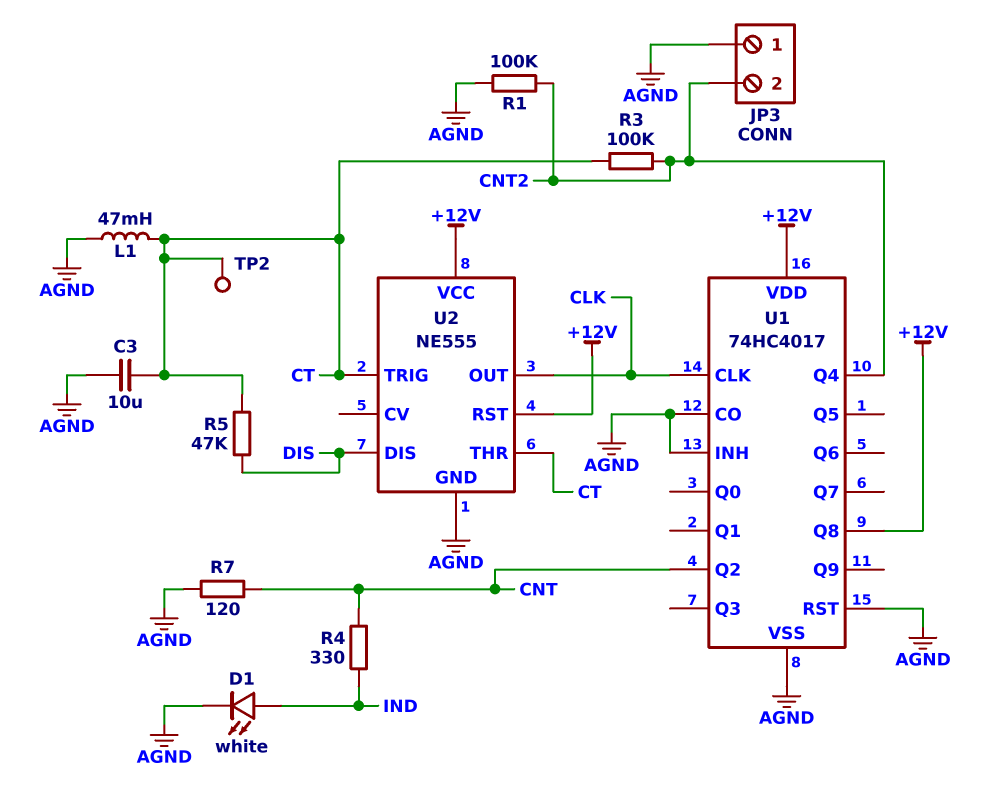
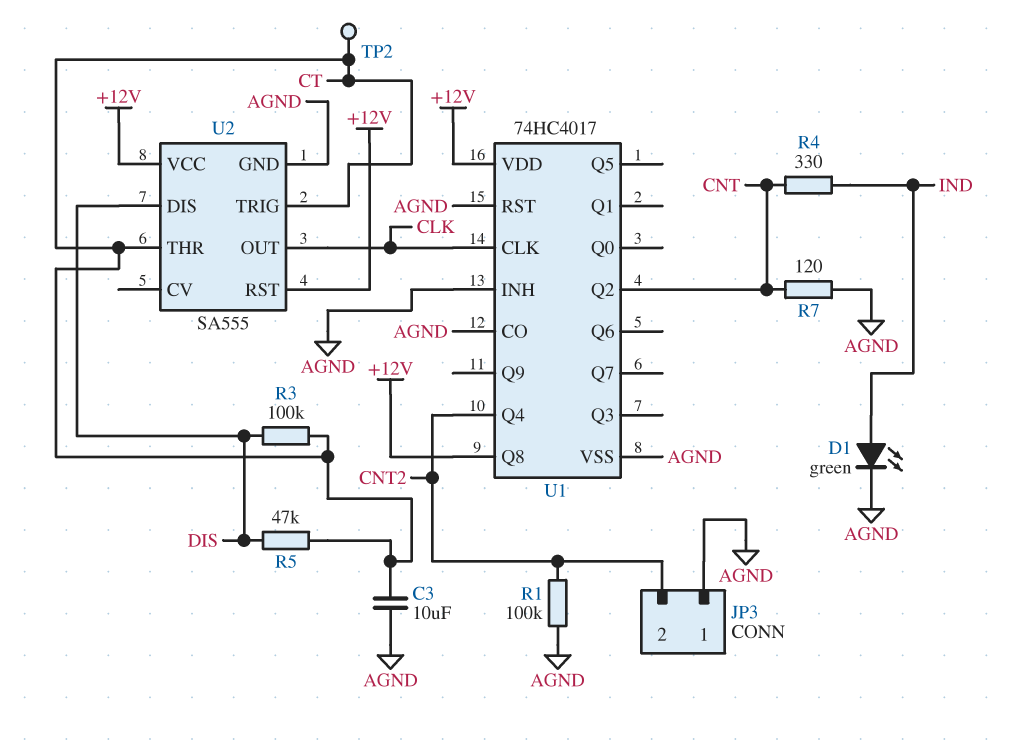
D1: LED white (A IND, K AGND) -> LED green (A IND, K AGND)
L1: 47mH (AGND, CT) -> none
R3: 100k (CNT2, CT) -> 100k (CT, DIS)
U2: NE555 -> SA555

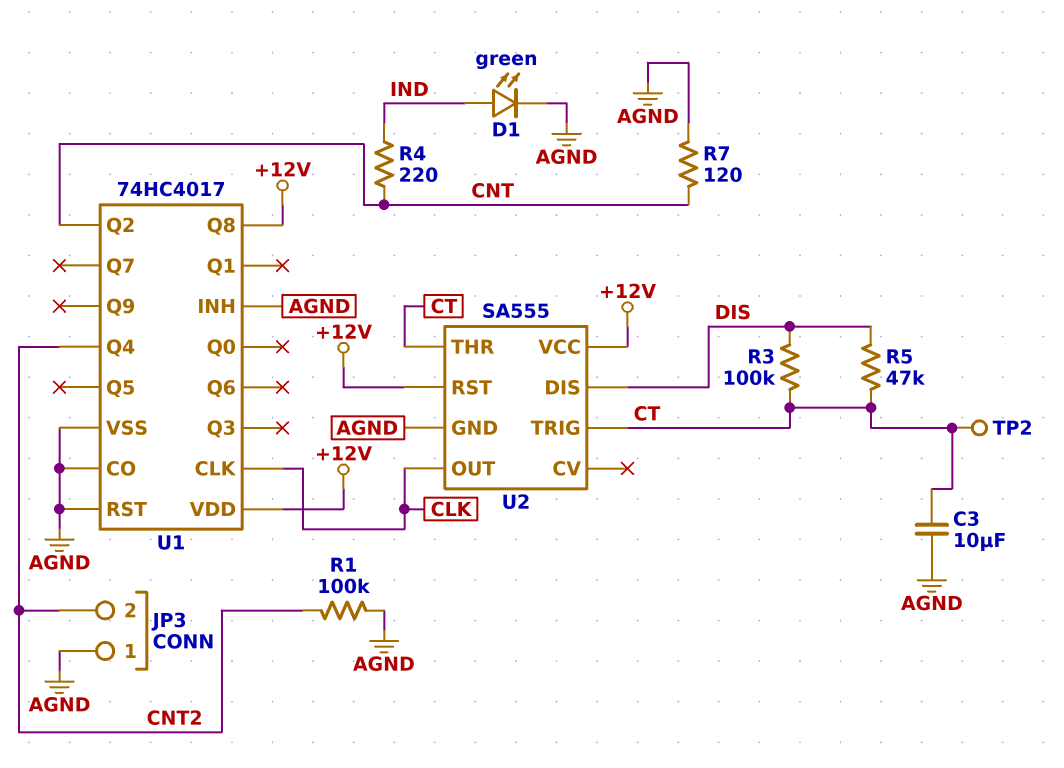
R4: 330 (CNT, IND) -> 220 (CNT, IND)

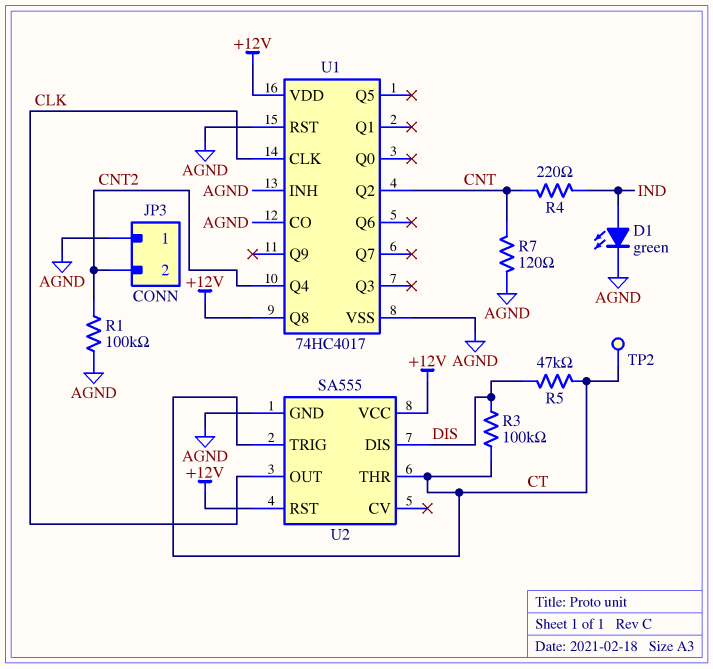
C3: 10uF (AGND, CT) -> none

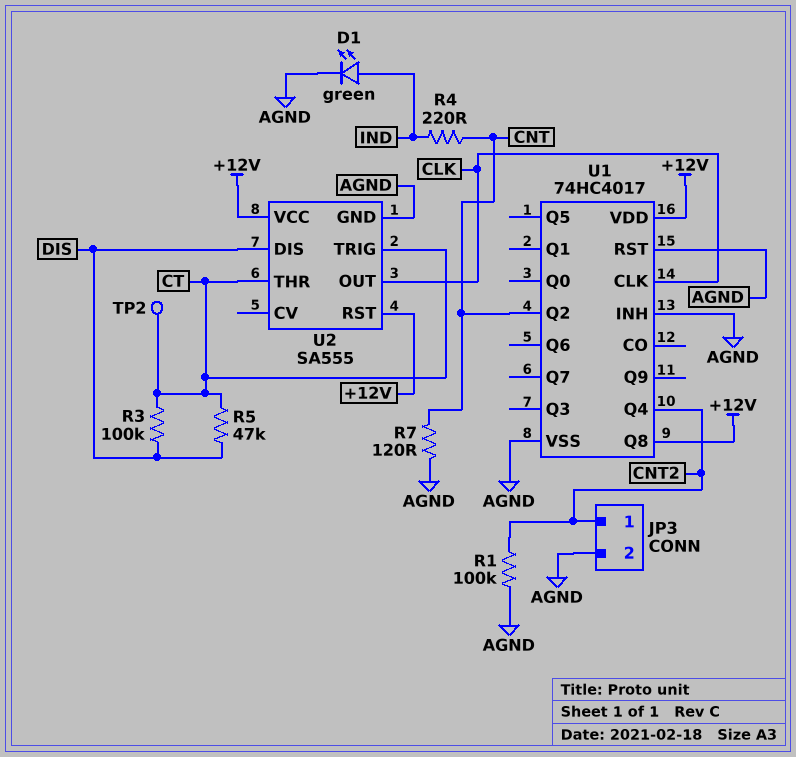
JP3 pin 1: AGND -> CNT2
JP3 pin 2: CNT2 -> AGND
U1 pin CO: AGND -> none

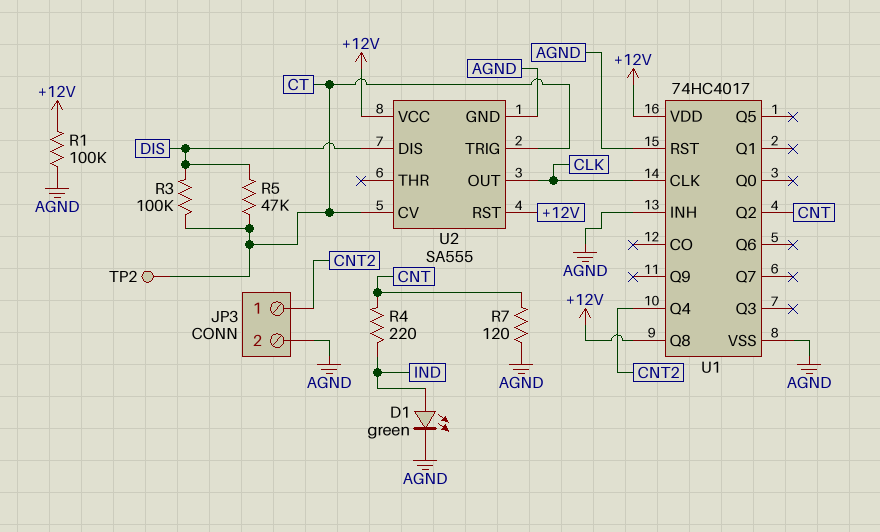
R1: 100k (AGND, CNT2) -> 100k (+12V, AGND)
U2 pin CV: none -> CT
U2 pin THR: CT -> none

